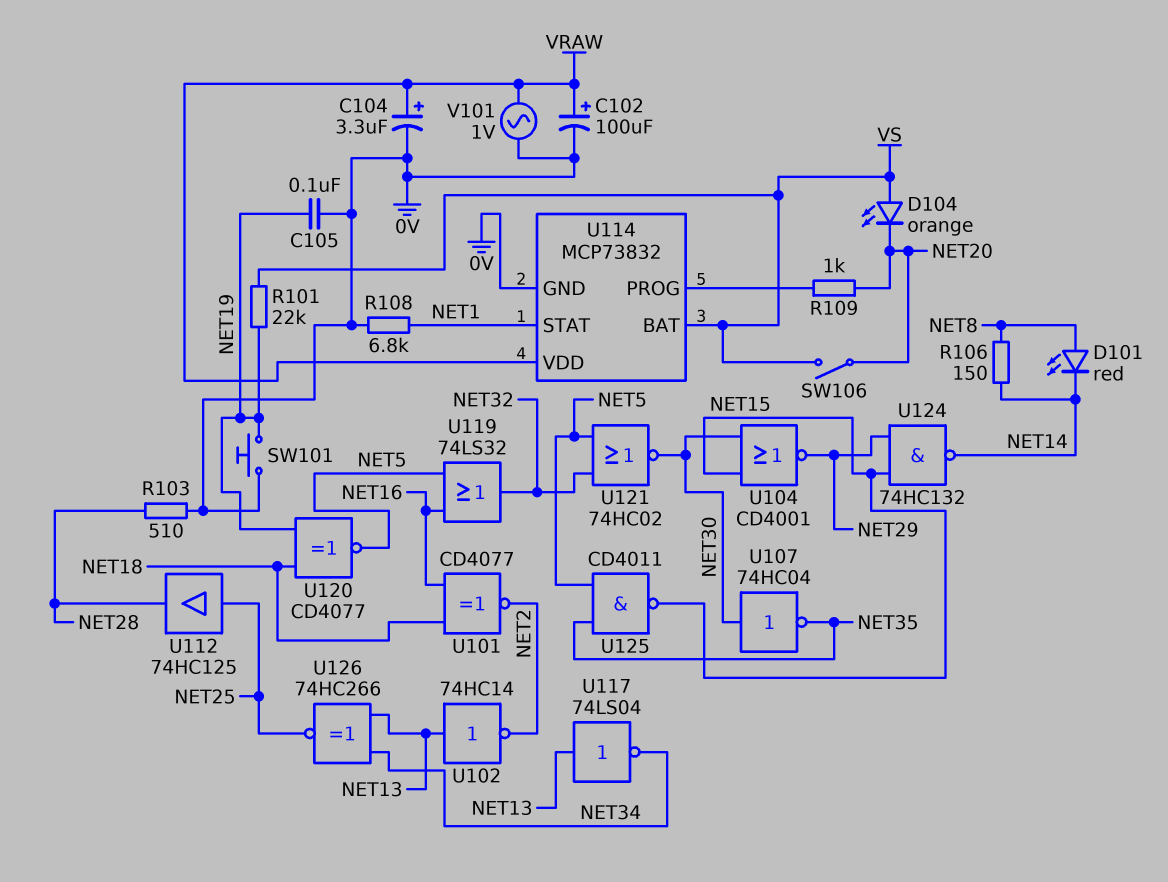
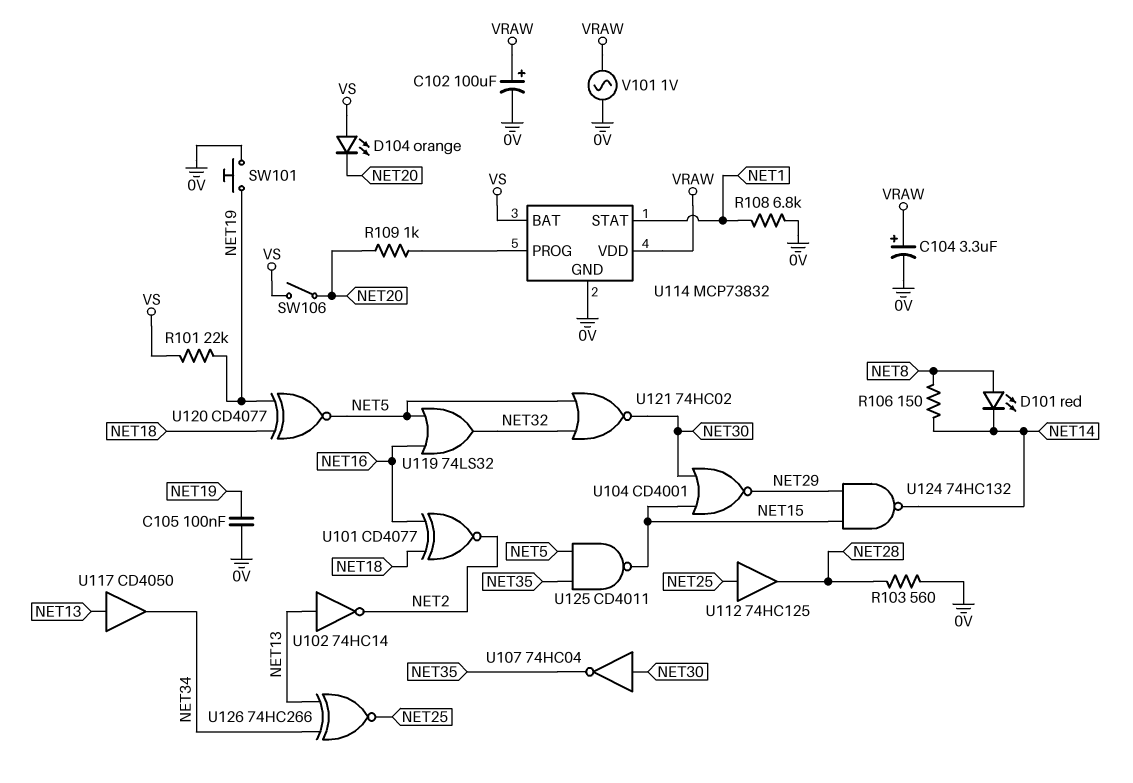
R103: 510 (0V, NET28) -> 560 (0V, NET28)
U117: NOT 74LS04 (in NET13, out NET34) -> buffer CD4050 (in NET13, out NET34)

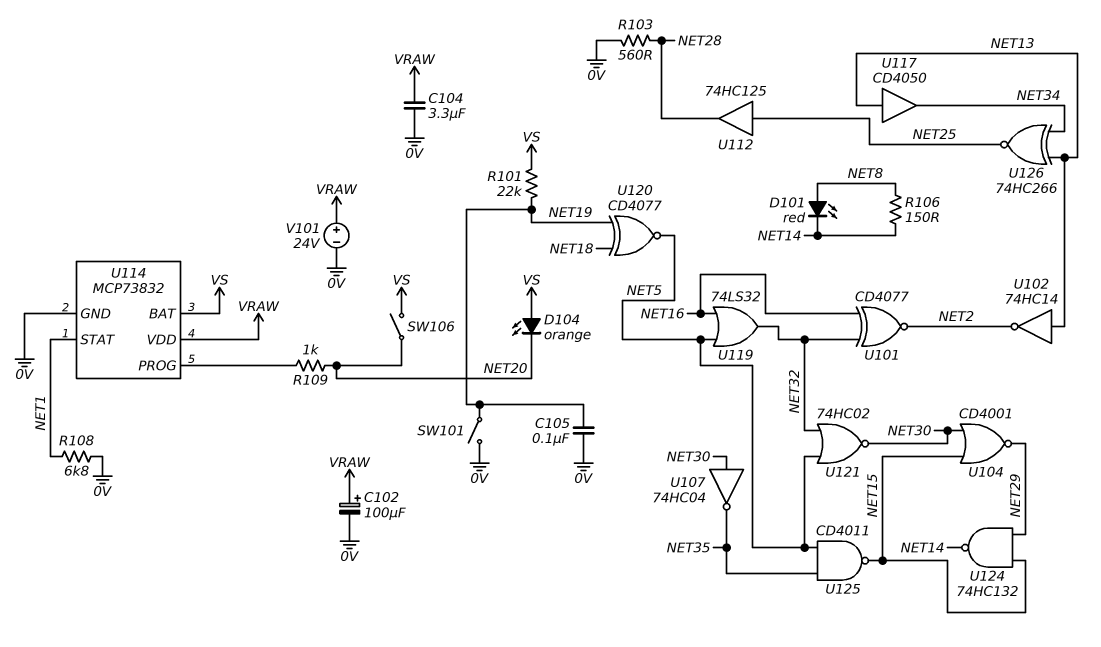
C104: 3.3uF (plus VRAW, minus 0V) -> 3.3uF (0V, VRAW)
SW101: button (0V, NET19) -> switch (0V, NET19)
U101: XNOR CD4077 (in NET16, in NET18, out NET2) -> XNOR CD4077 (in NET16, in NET32, out NET2)
V101: AC 1V (0V, VRAW) -> 24V (plus VRAW, minus 0V)

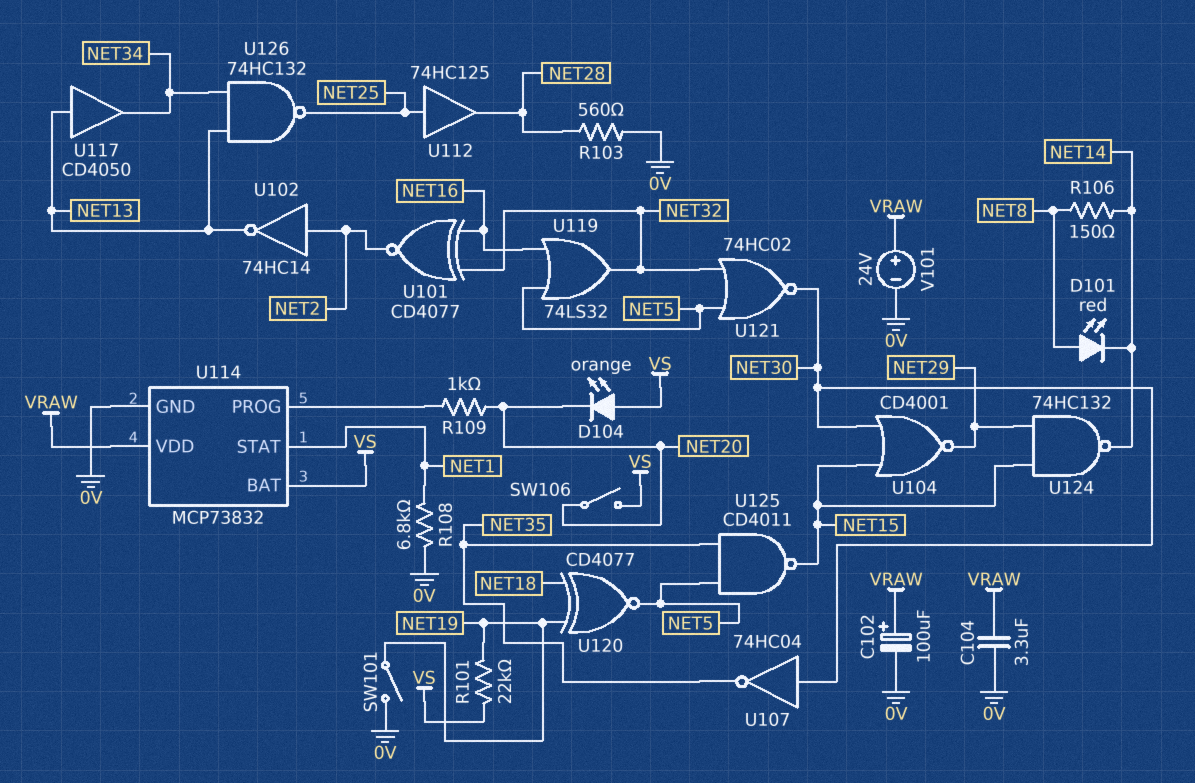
C105: 100nF (0V, NET19) -> none
U102: NOT 74HC14 (in NET13, out NET2) -> NOT 74HC14 (in NET2, out NET13)
U126: XNOR 74HC266 (in NET13, in NET34, out NET25) -> NAND 74HC132 (in NET13, in NET34, out NET25)

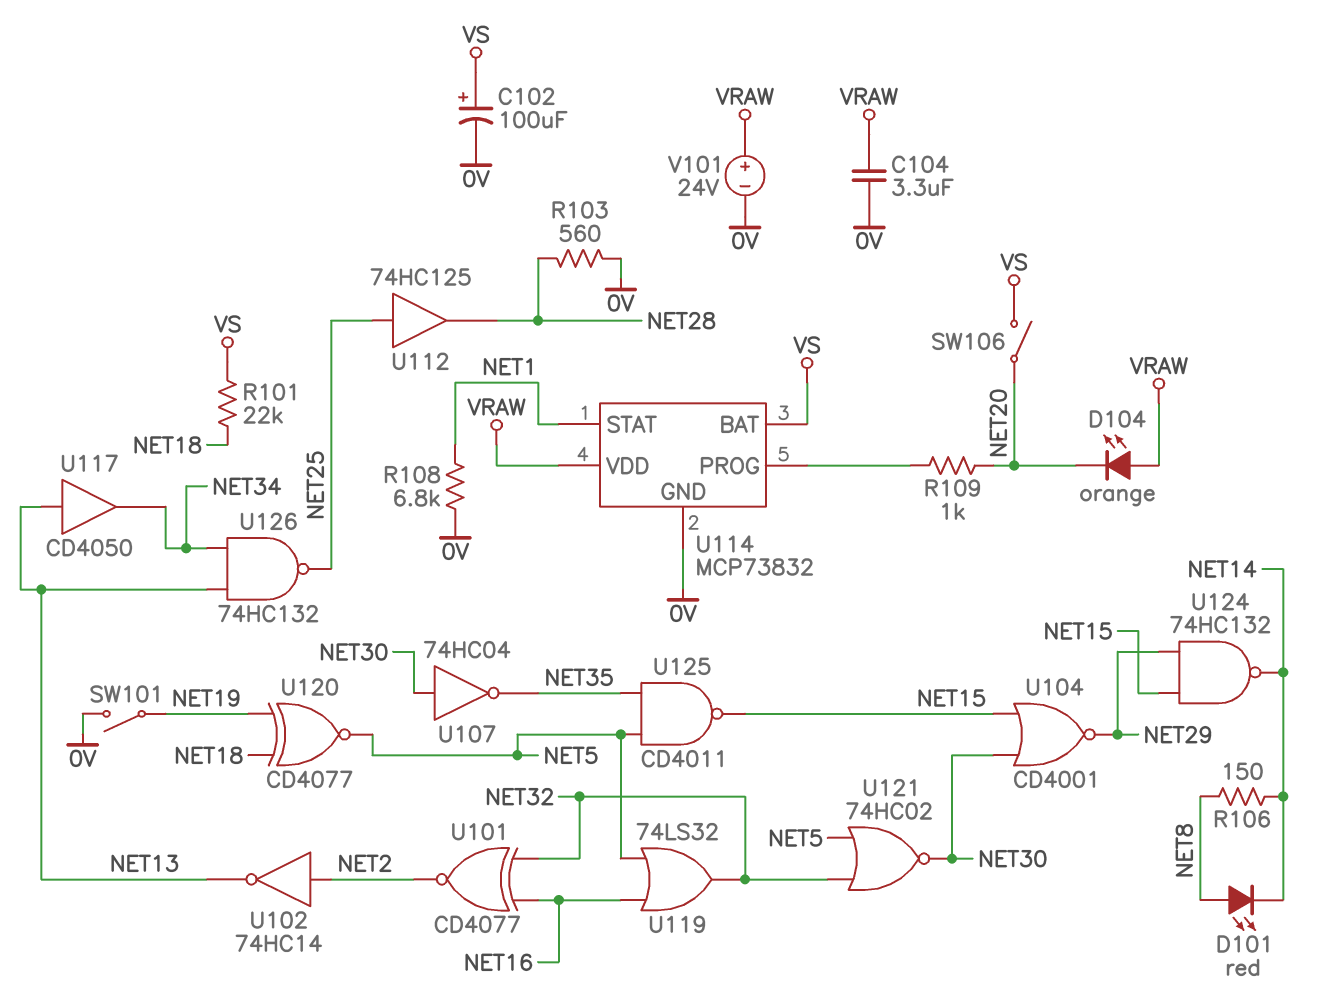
C102: 100uF (plus VRAW, minus 0V) -> 100uF (plus VS, minus 0V)
D104: LED orange (A VS, K NET20) -> LED orange (A VRAW, K NET20)
R101: 22k (NET19, VS) -> 22k (NET18, VS)

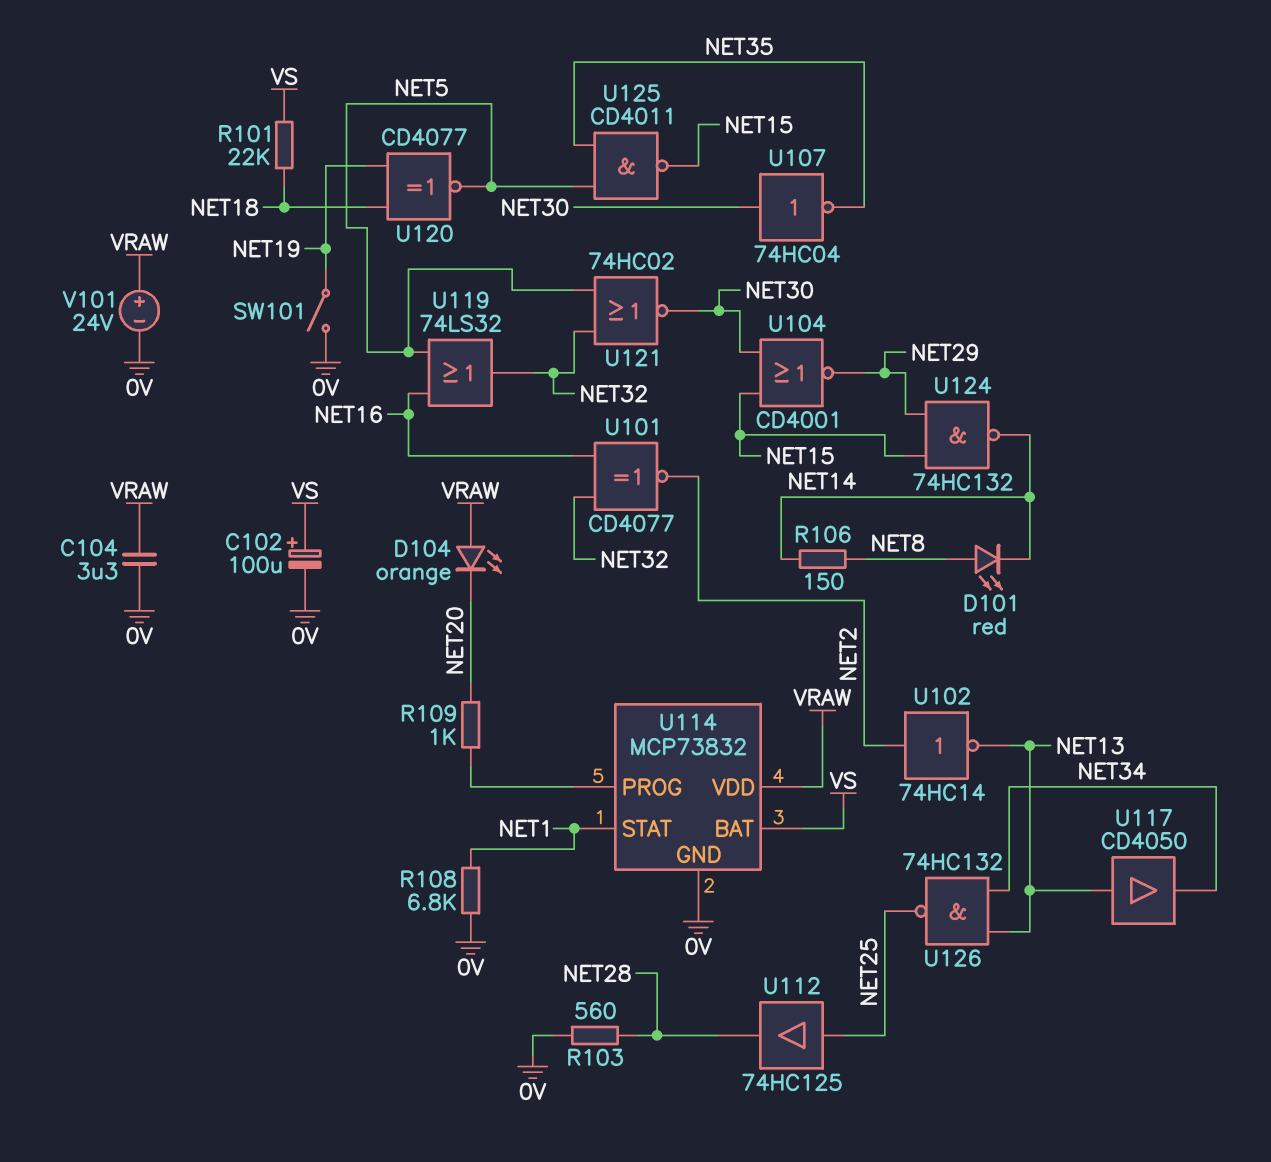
SW106: switch (NET20, VS) -> none

